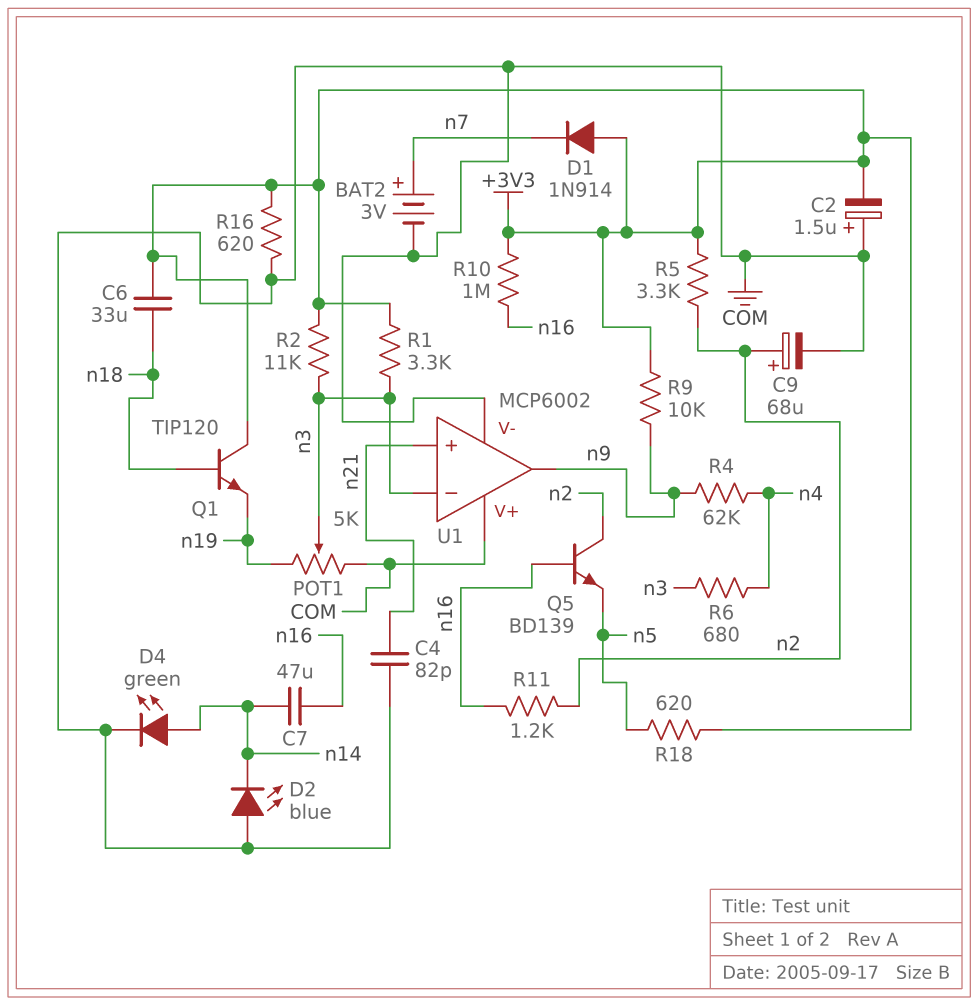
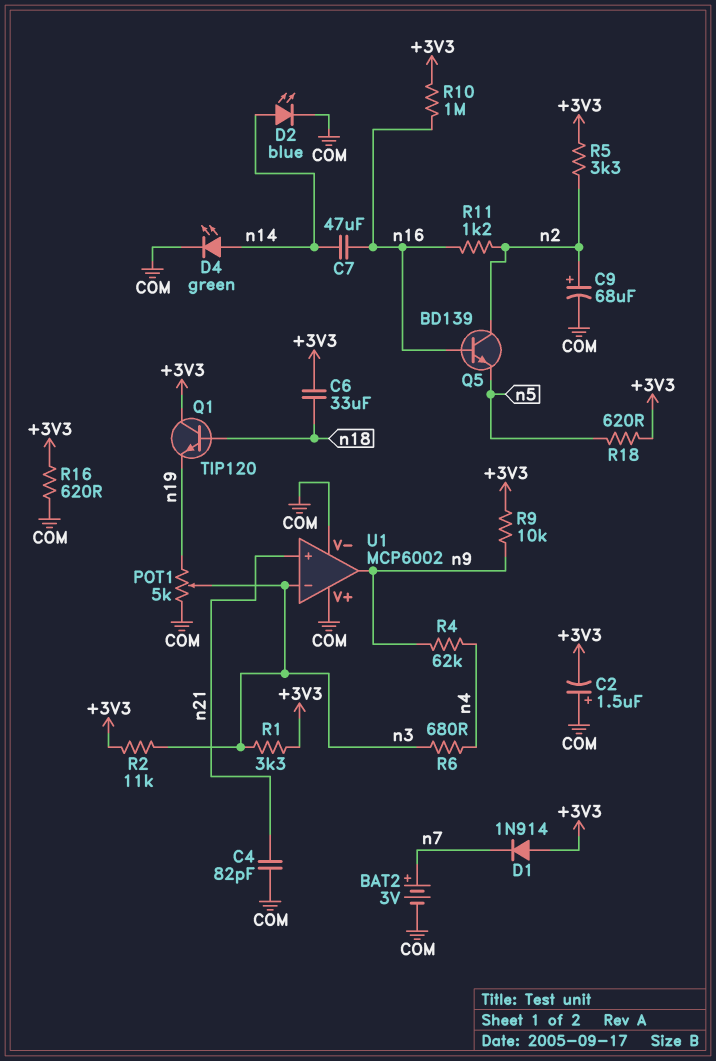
D2: LED blue (A COM, K n14) -> LED blue (A n14, K COM)

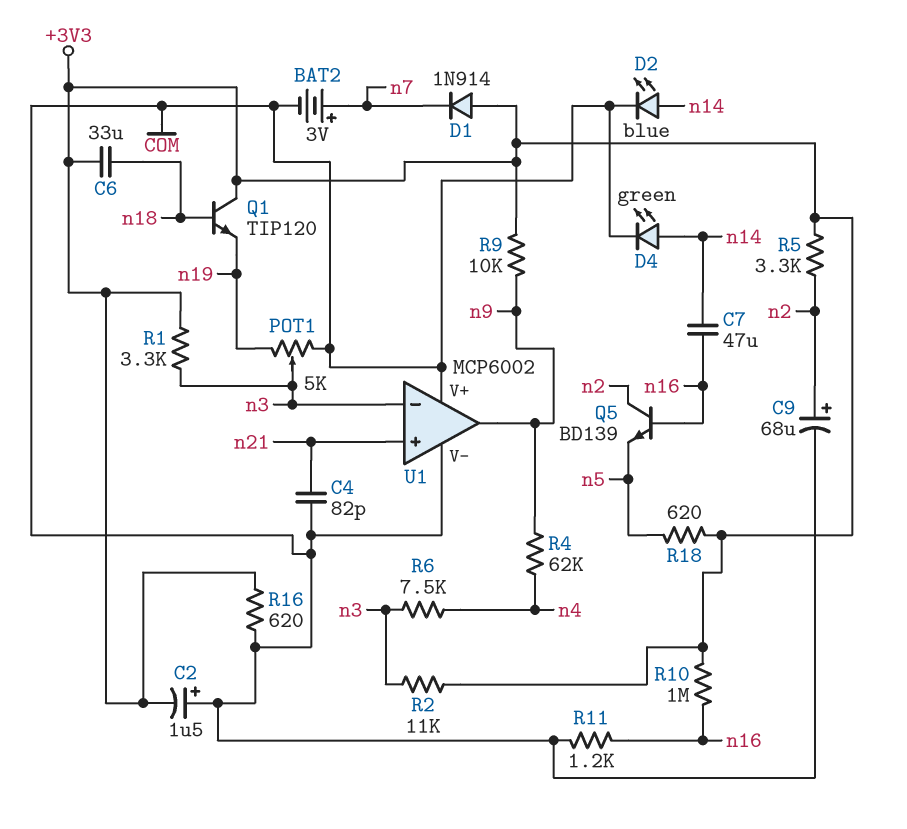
R6: 680 (n3, n4) -> 7.5k (n3, n4)
R11: 1.2k (n2, n16) -> 1.2k (COM, n16)

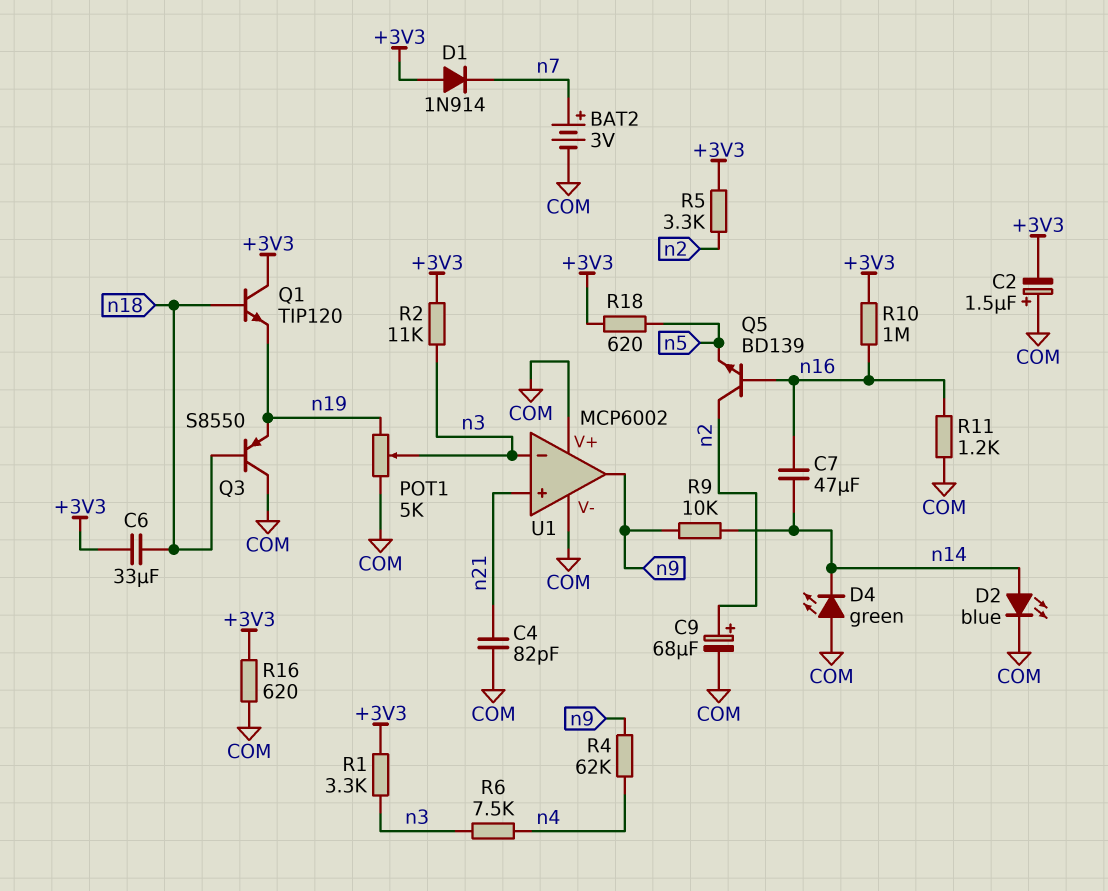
D4: LED green (A n14, K COM) -> LED green (A COM, K n14)
Q3: none -> PNP S8550 (B n18, C COM, E n19)
R9: 10k (+3V3, n9) -> 10k (n9, n14)

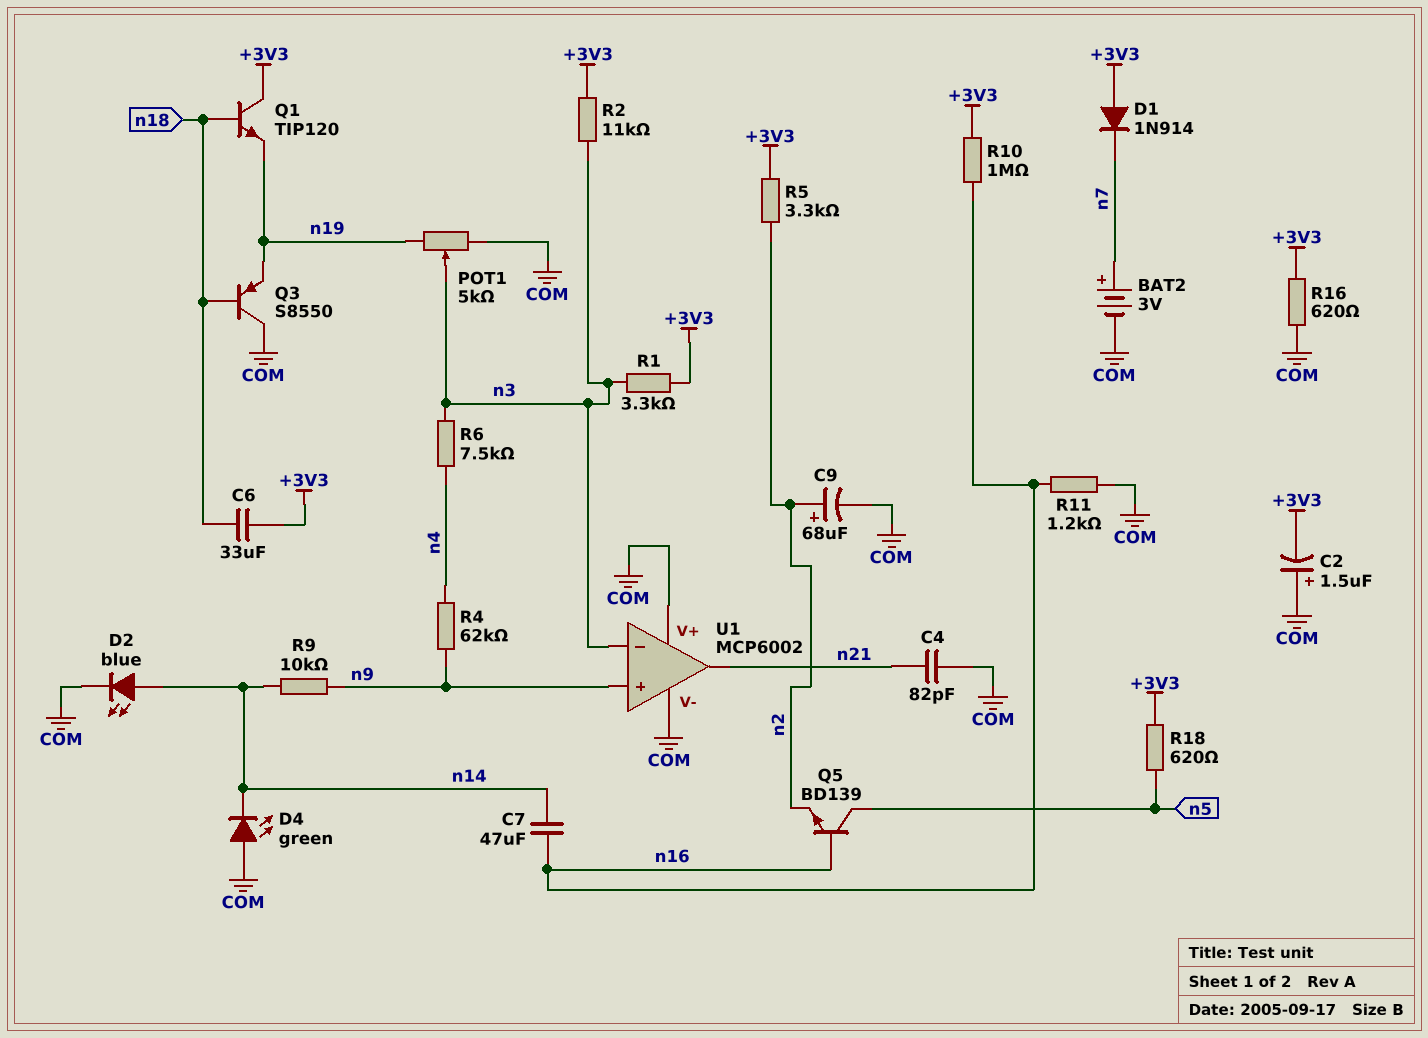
Q5: NPN BD139 (B n16, C n2, E n5) -> NPN BD139 (B n16, C n5, E n2)
U1 pin in+: n21 -> n9
U1 pin out: n9 -> n21

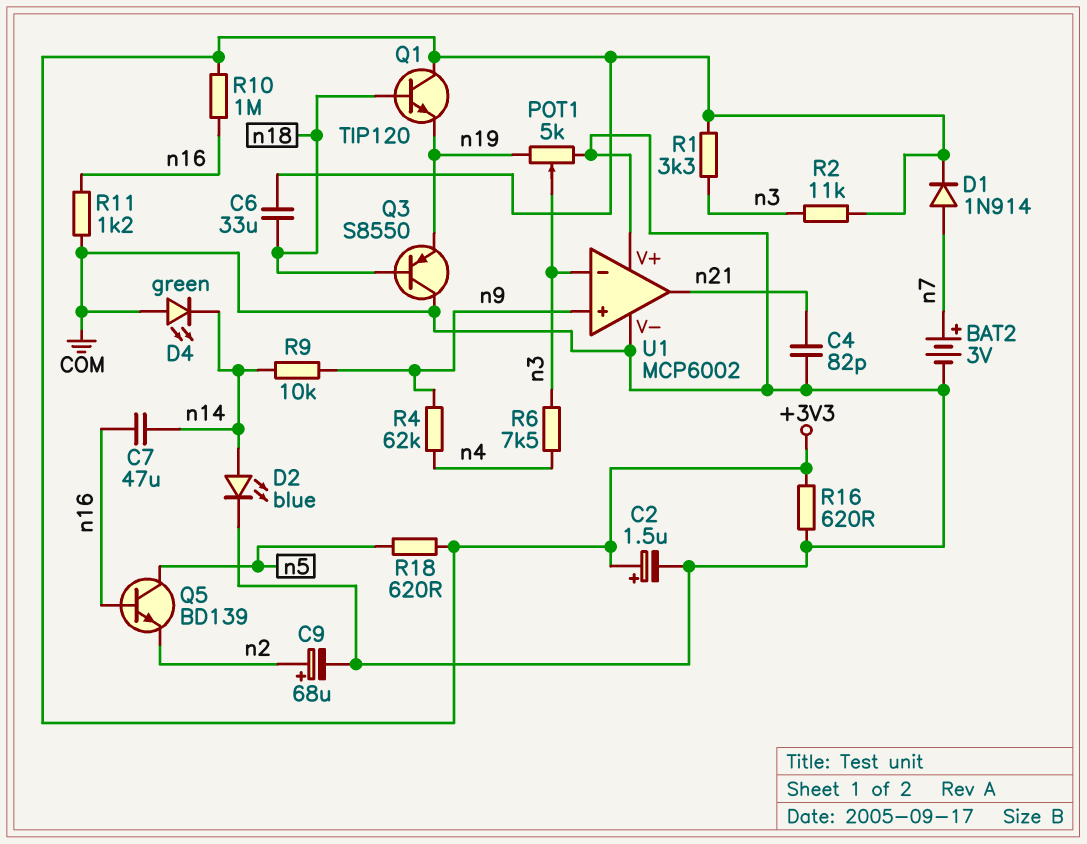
C2: 1.5uF (plus COM, minus +3V3) -> 1.5uF (plus +3V3, minus COM)
D1: diode 1N914 (A +3V3, K n7) -> diode 1N914 (A n7, K +3V3)
R5: 3.3k (+3V3, n2) -> none

